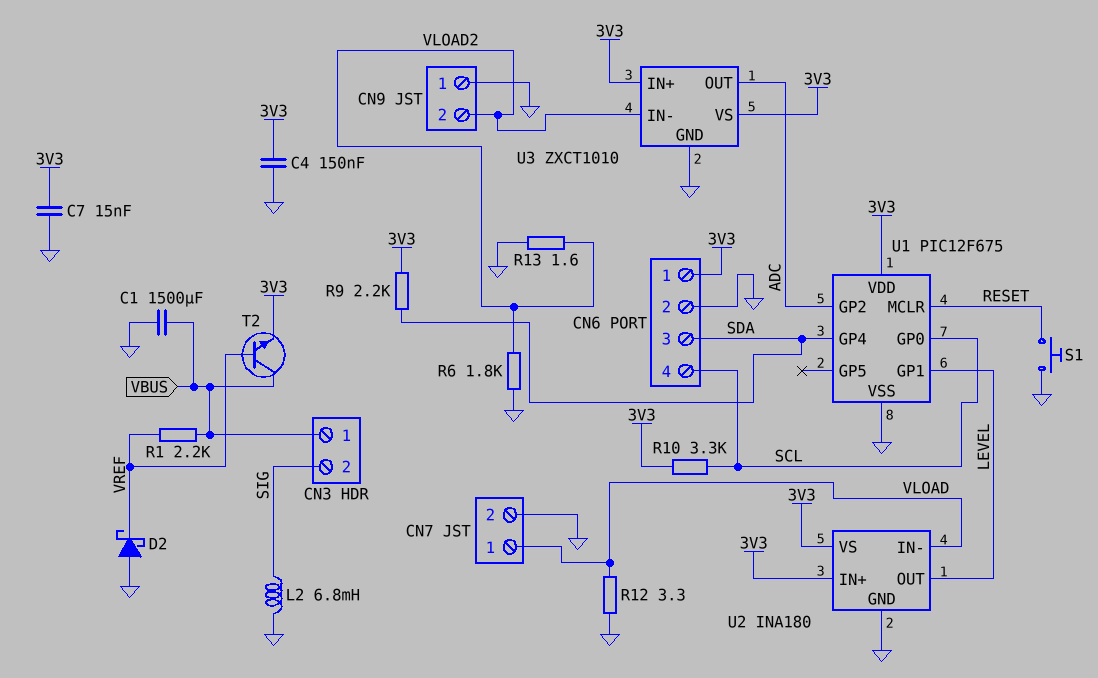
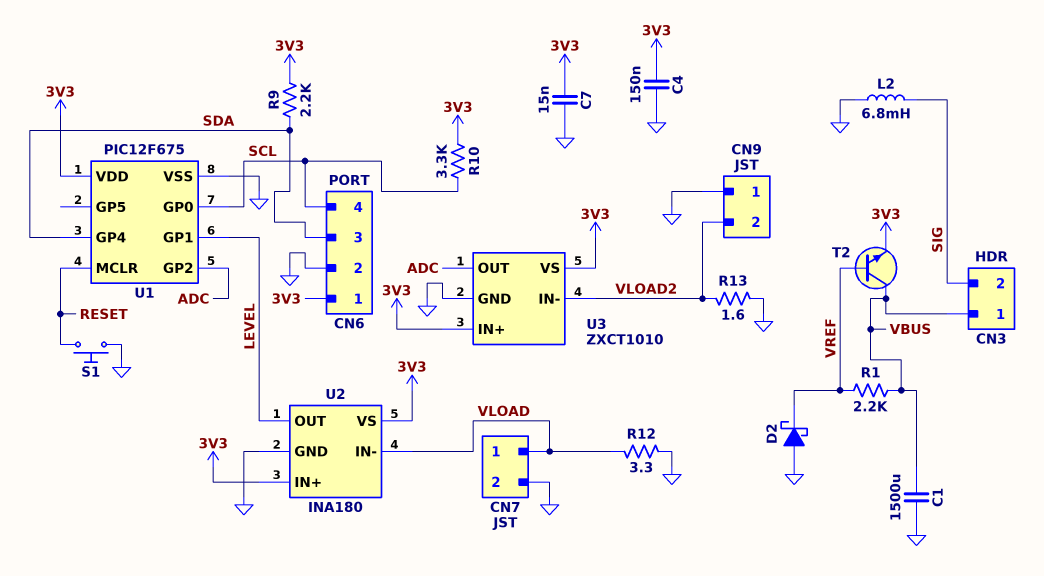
R6: 1.8k (GND, VLOAD2) -> none

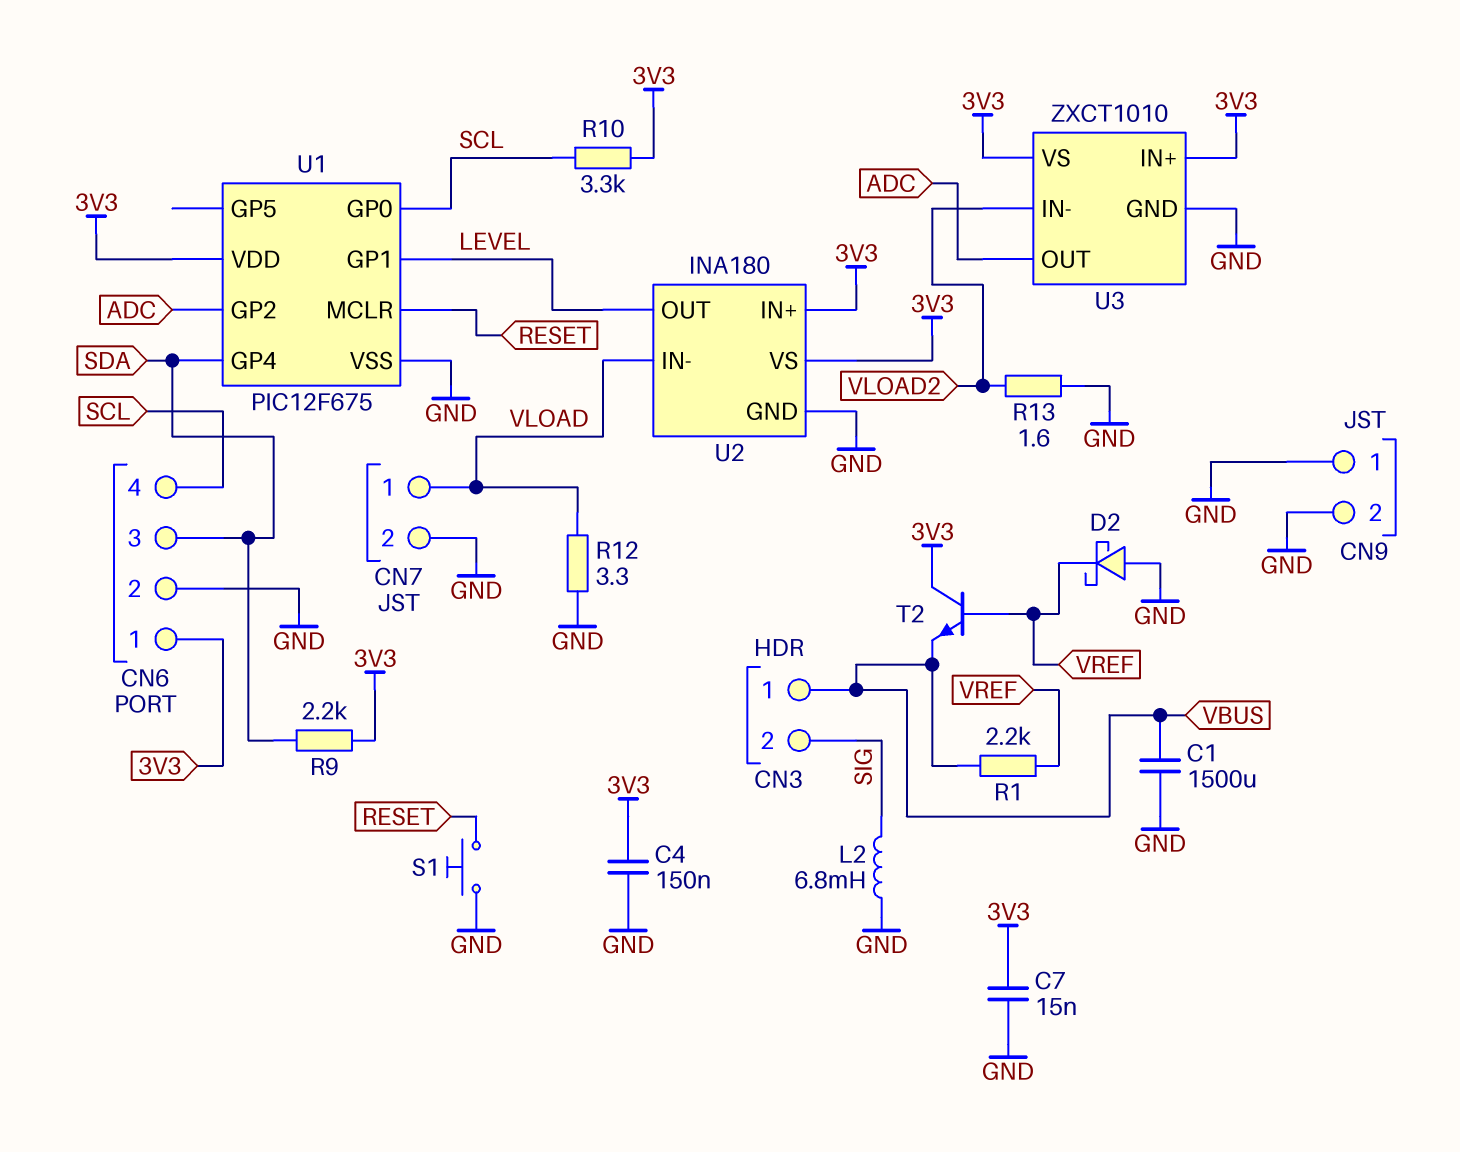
CN9 pin 2: VLOAD2 -> GND
T2: NPN (B VREF, C VBUS, E 3V3) -> NPN (B VREF, C 3V3, E VBUS)

